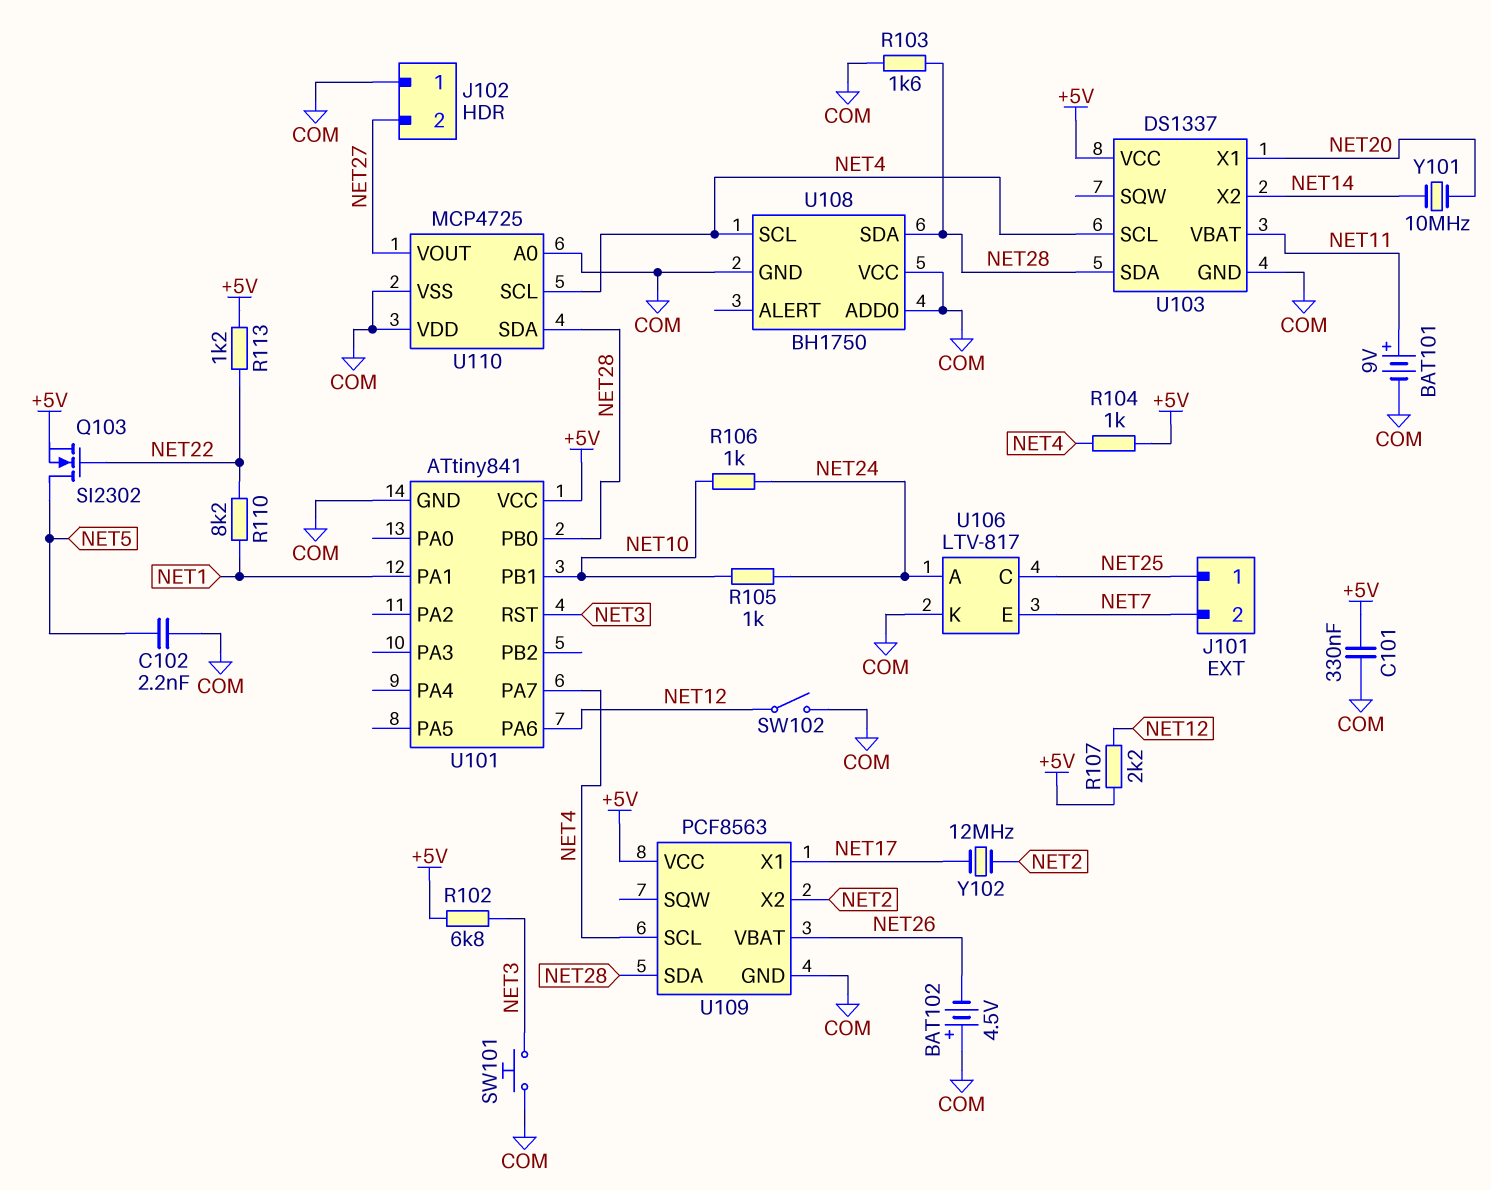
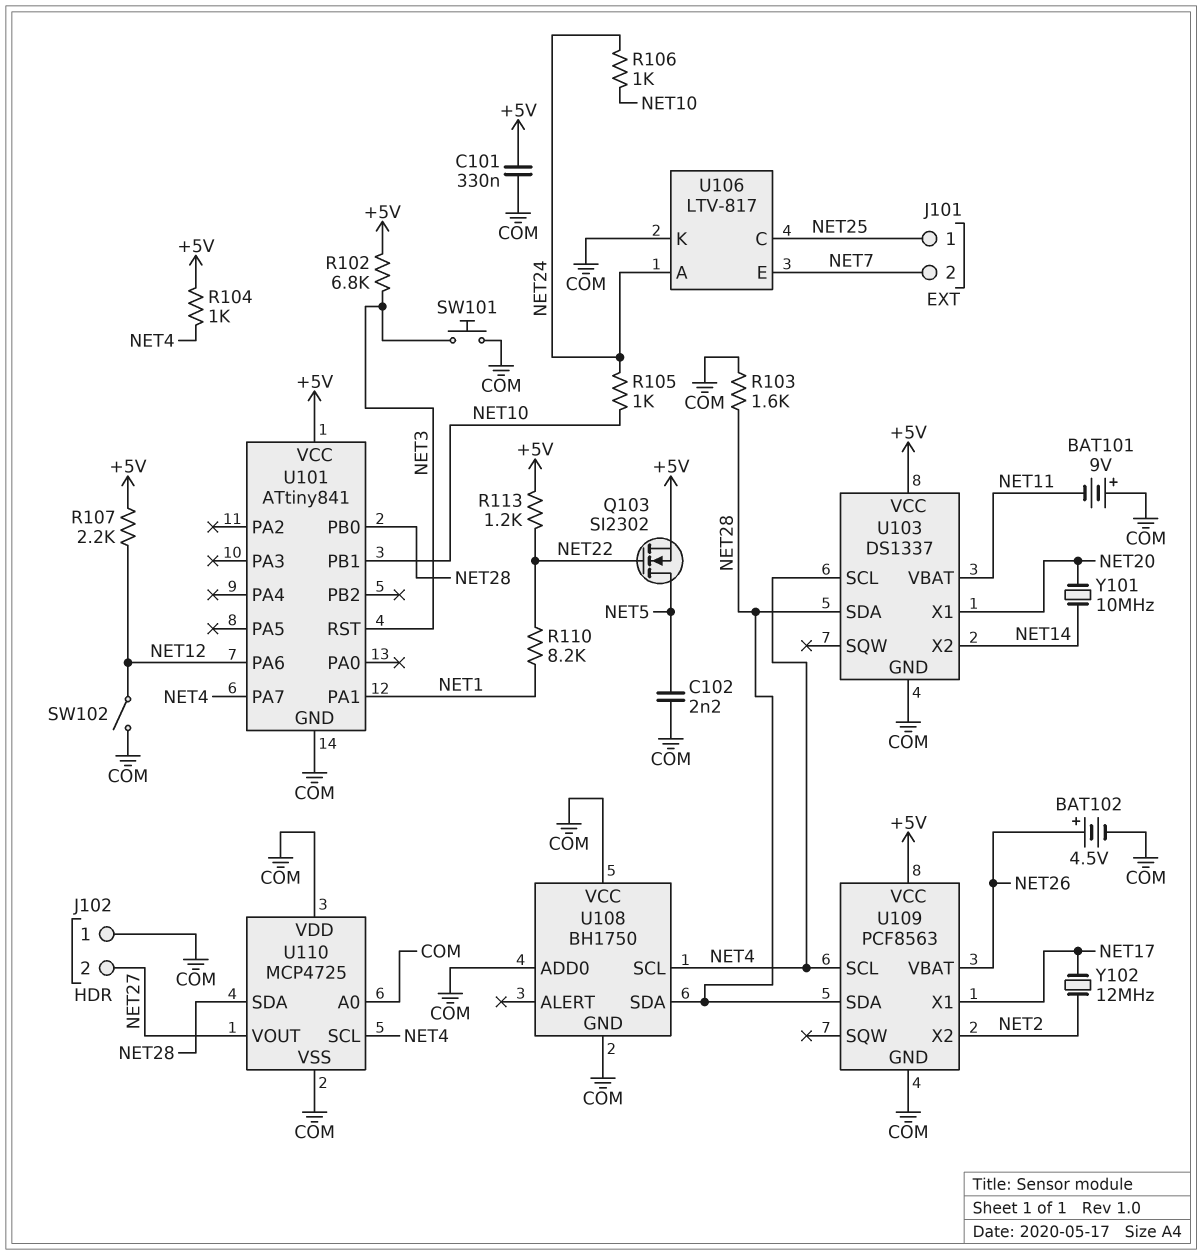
BAT101: 9V (plus NET11, minus COM) -> 9V (plus COM, minus NET11)
BAT102: 4.5V (plus COM, minus NET26) -> 4.5V (plus NET26, minus COM)

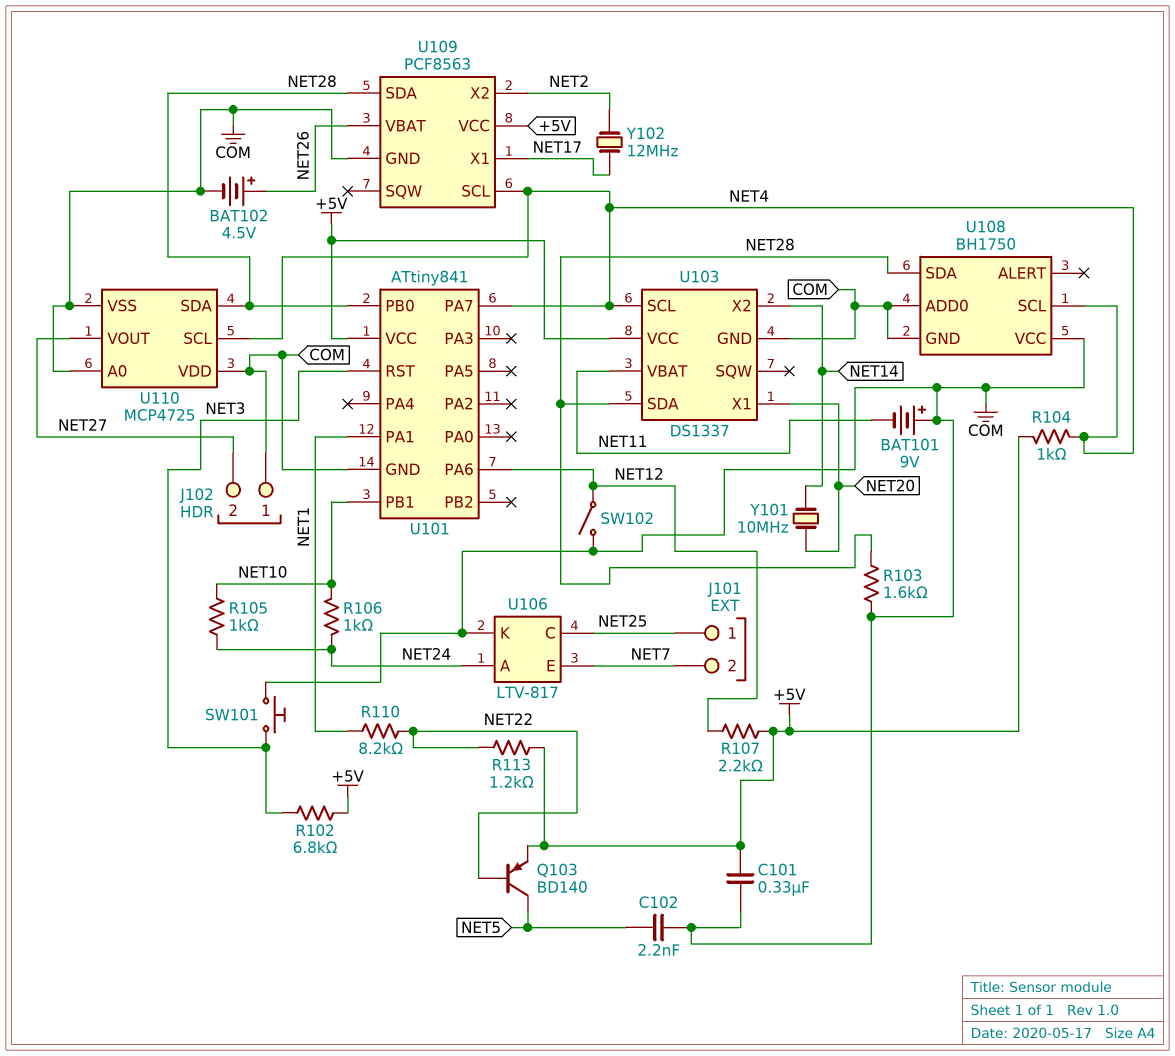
Q103: NMOS SI2302 (G NET22, D NET5, S +5V) -> PNP BD140 (B NET22, C NET5, E +5V)

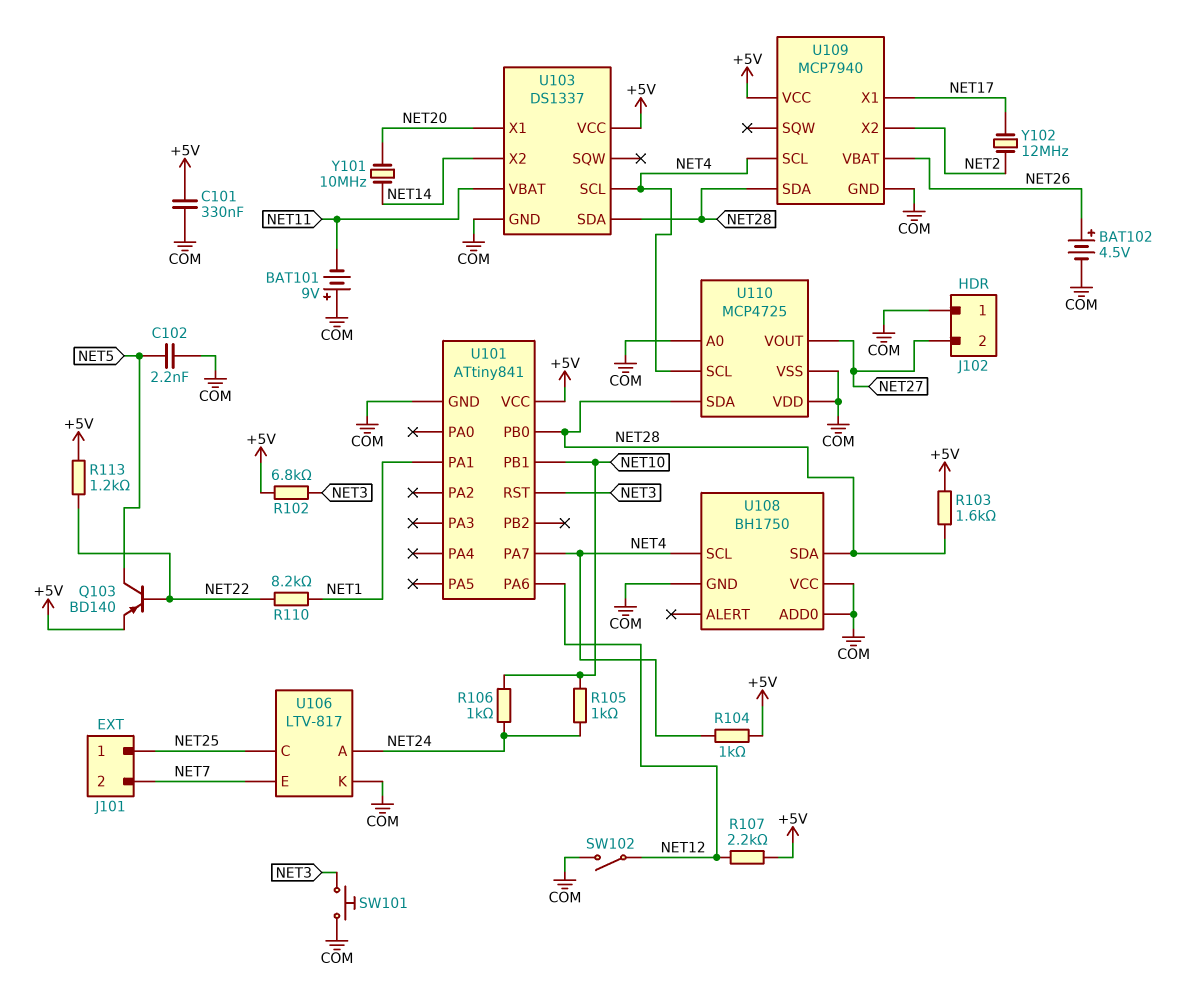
R103: 1.6k (COM, NET28) -> 1.6k (+5V, NET28)
U109: PCF8563 -> MCP7940

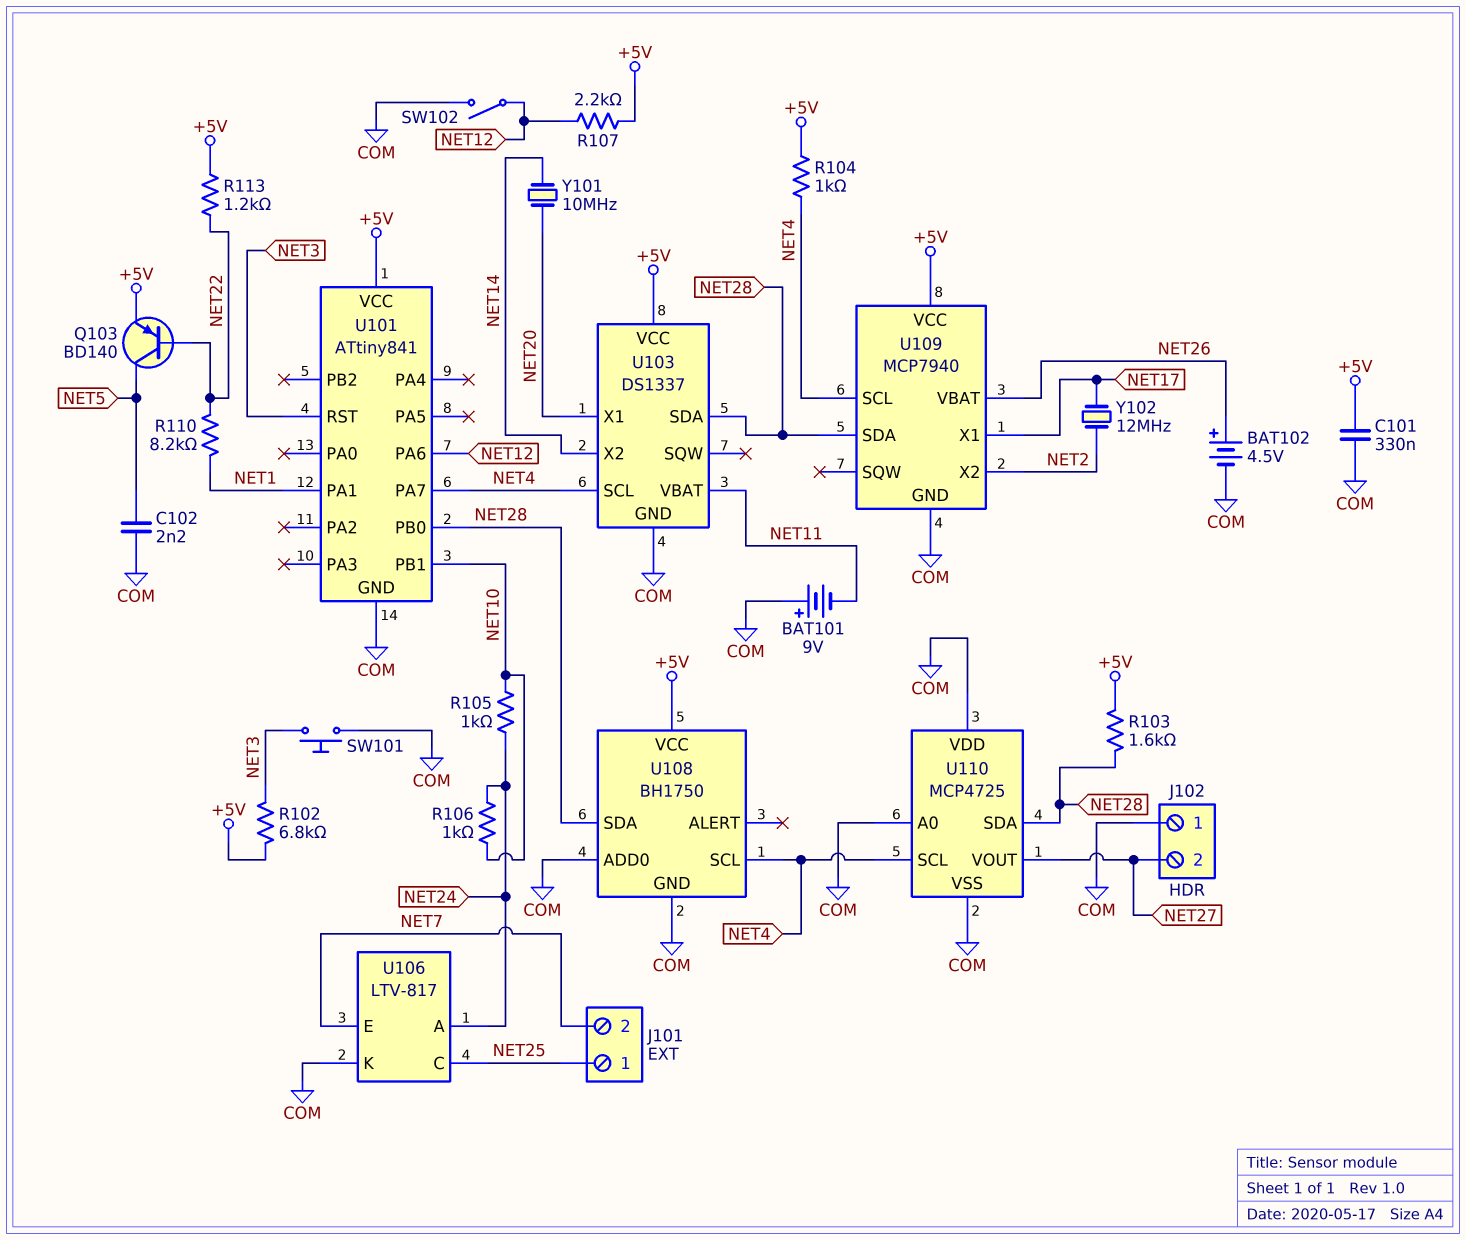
U108 pin VCC: COM -> +5V

